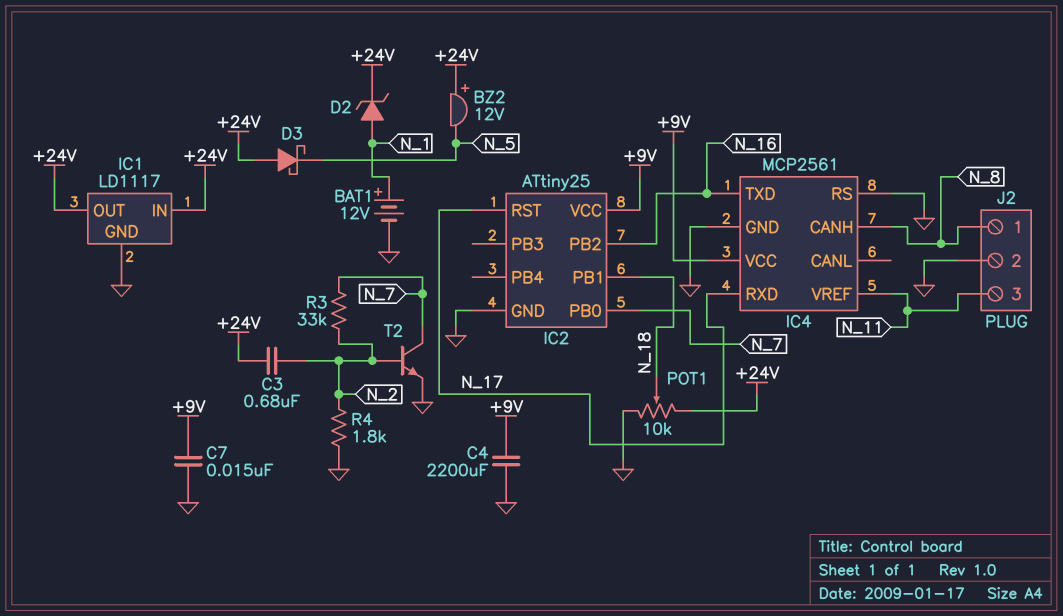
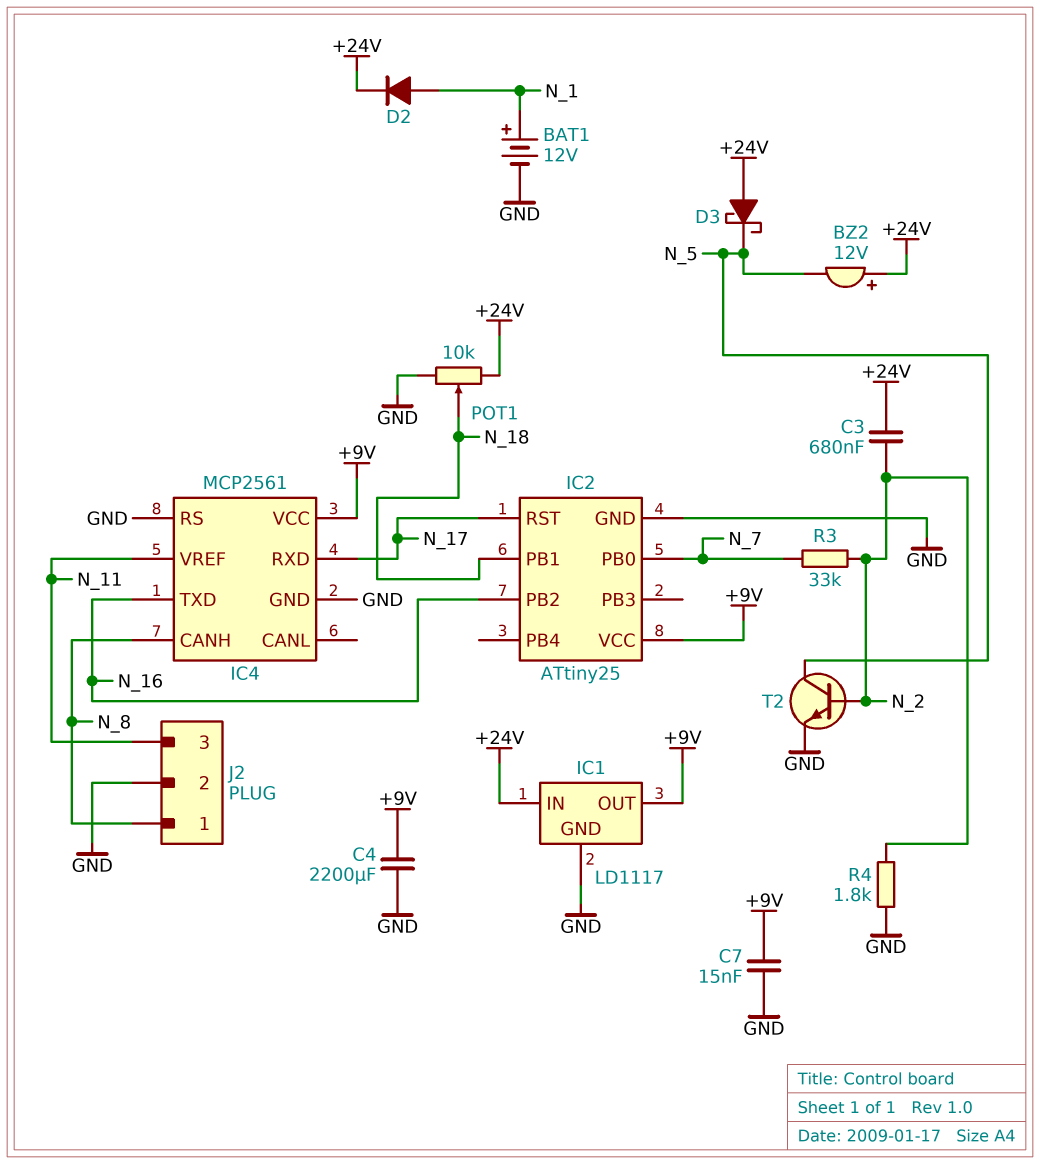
D2: zener (A N_1, K +24V) -> diode (A N_1, K +24V)
IC1 pin OUT: +24V -> +9V
T2: NPN (B N_2, C N_7, E GND) -> NPN (B N_2, C N_5, E GND)

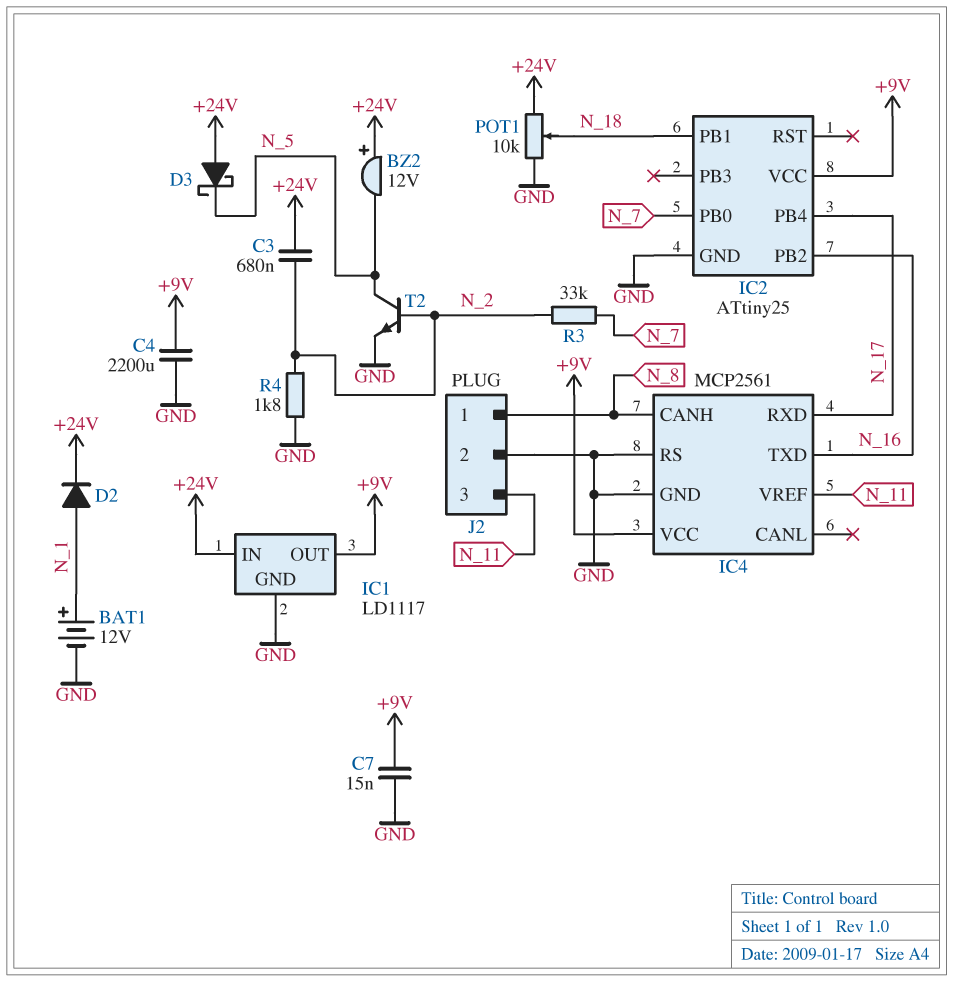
IC2 pin PB4: none -> N_17
IC2 pin RST: N_17 -> none

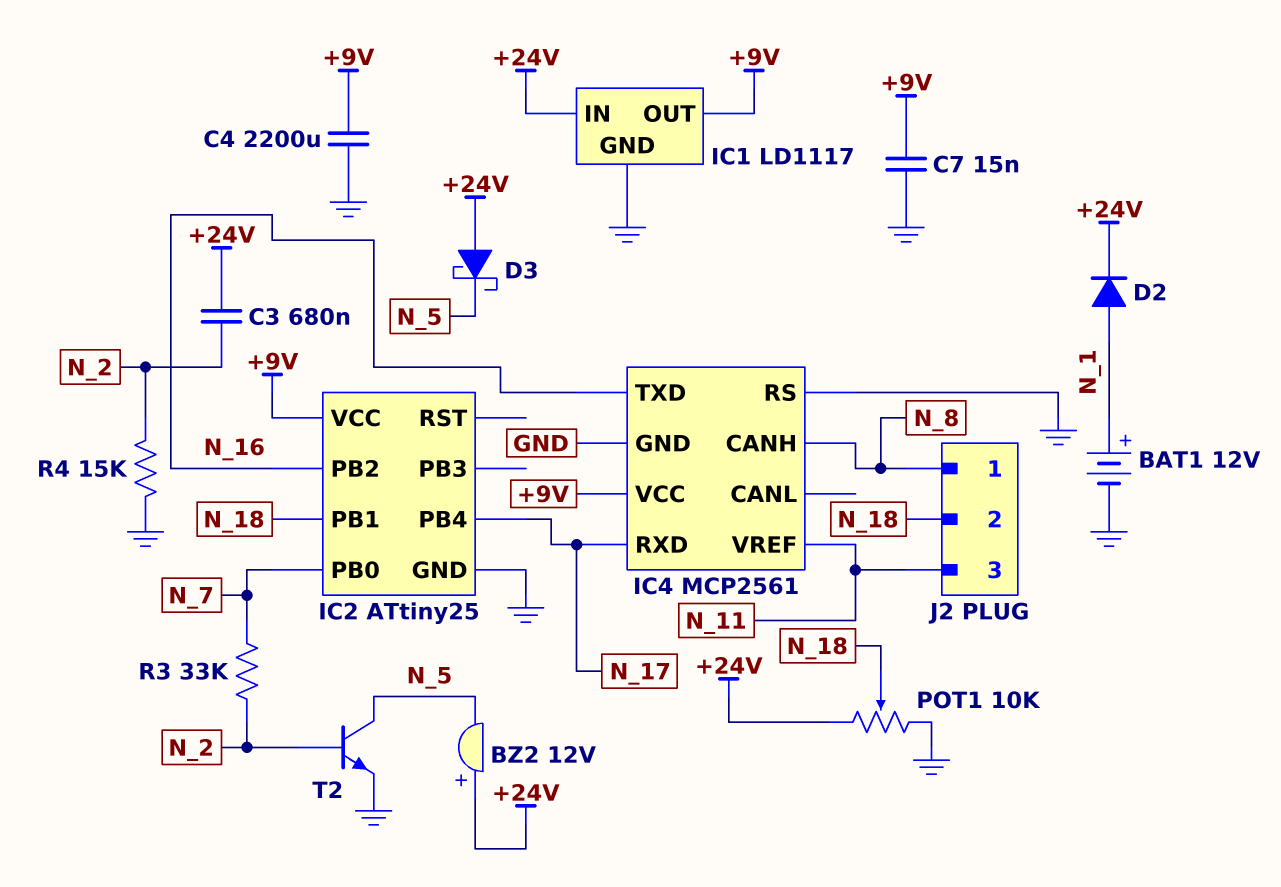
J2 pin 2: GND -> N_18
R4: 1.8k (GND, N_2) -> 15k (GND, N_2)

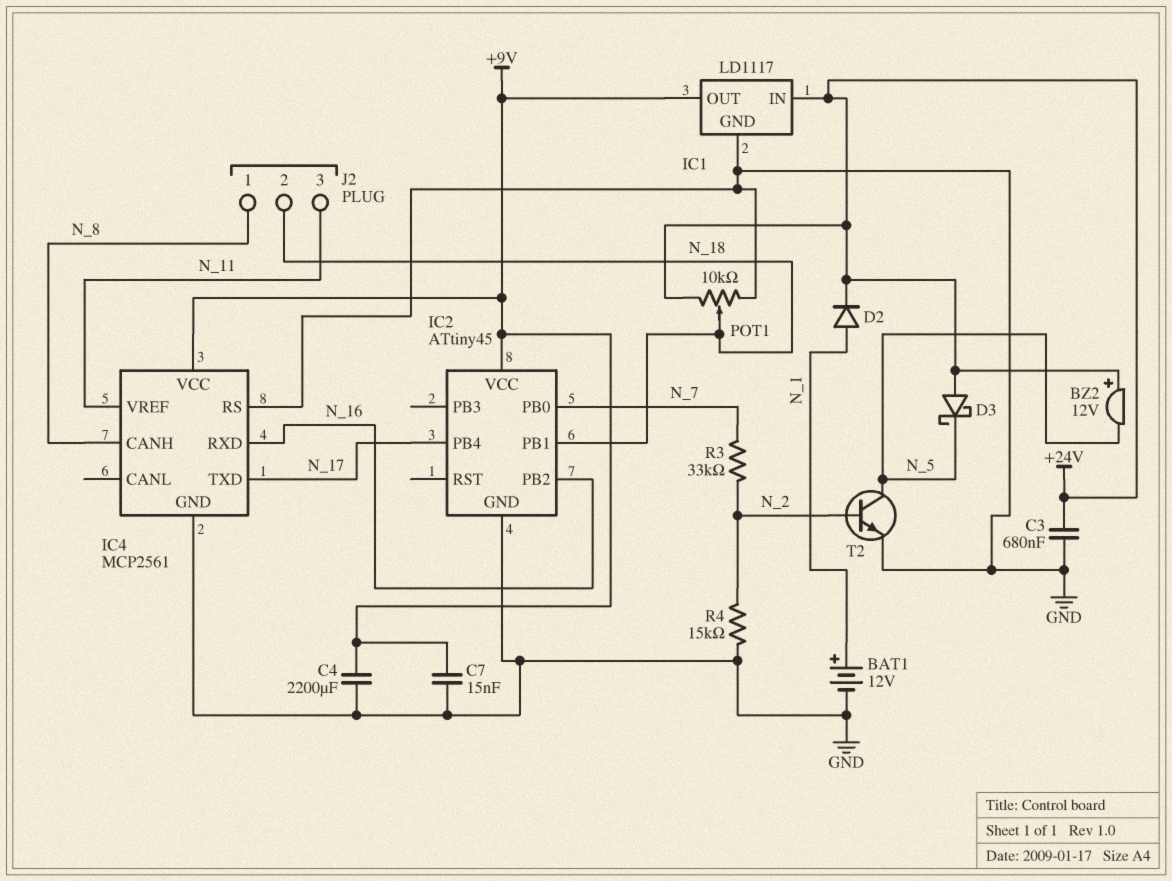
C3: 680nF (+24V, N_2) -> 680nF (+24V, GND)
IC2: ATtiny25 -> ATtiny45
IC4 pin RXD: N_17 -> N_16
IC4 pin TXD: N_16 -> N_17

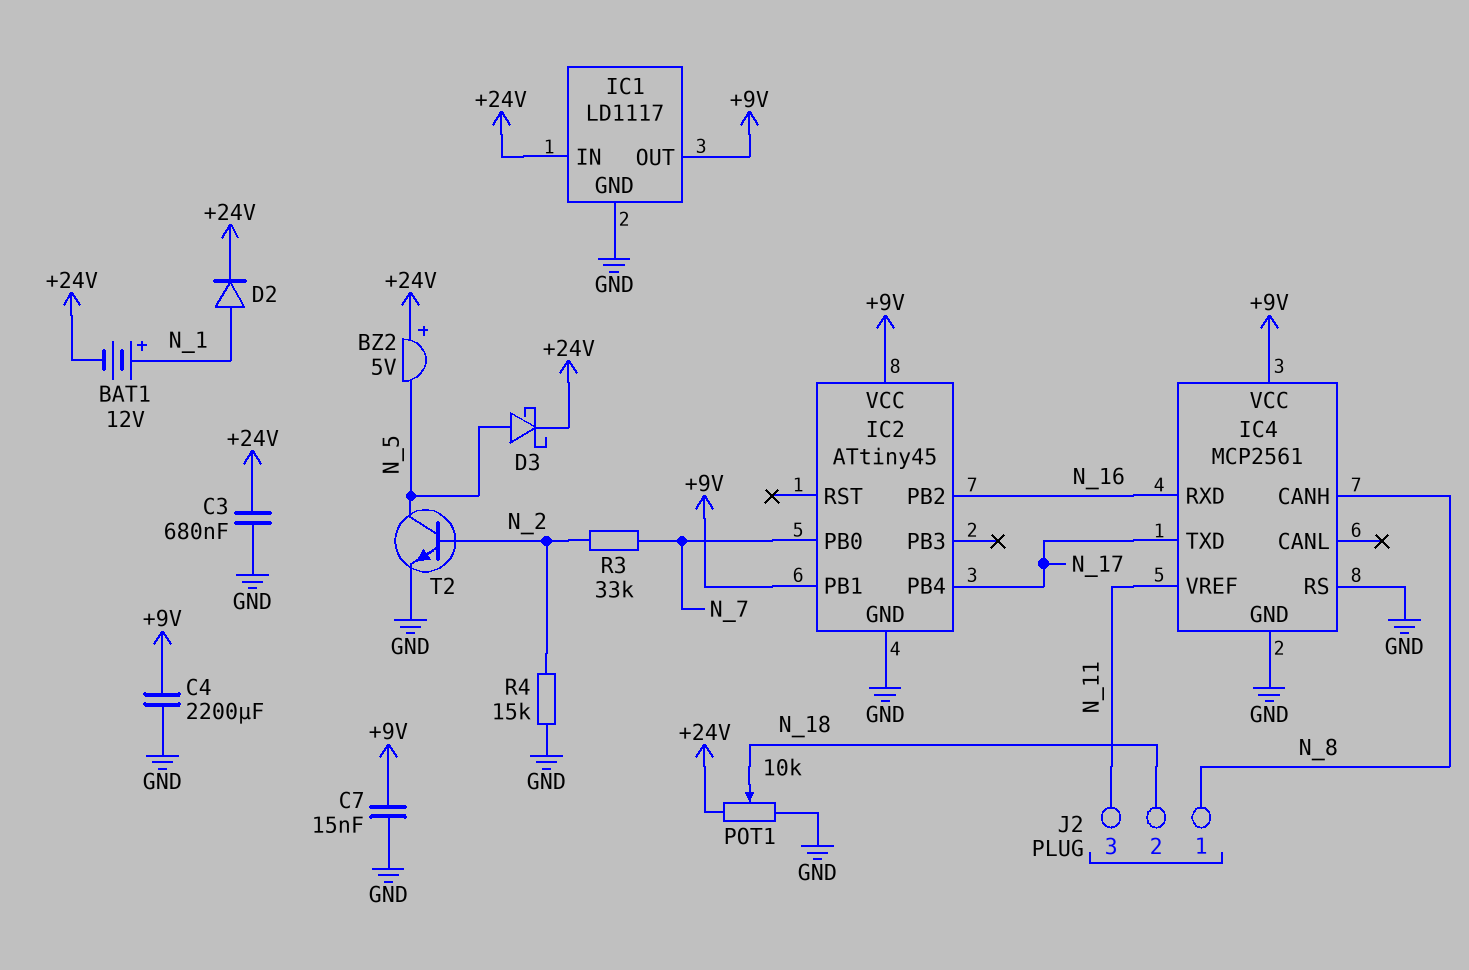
BAT1: 12V (plus N_1, minus GND) -> 12V (plus N_1, minus +24V)
BZ2: buzzer 12V (plus +24V, minus N_5) -> buzzer 5V (plus +24V, minus N_5)
D3: schottky (A +24V, K N_5) -> schottky (A N_5, K +24V)
IC2 pin PB1: N_18 -> +9V

